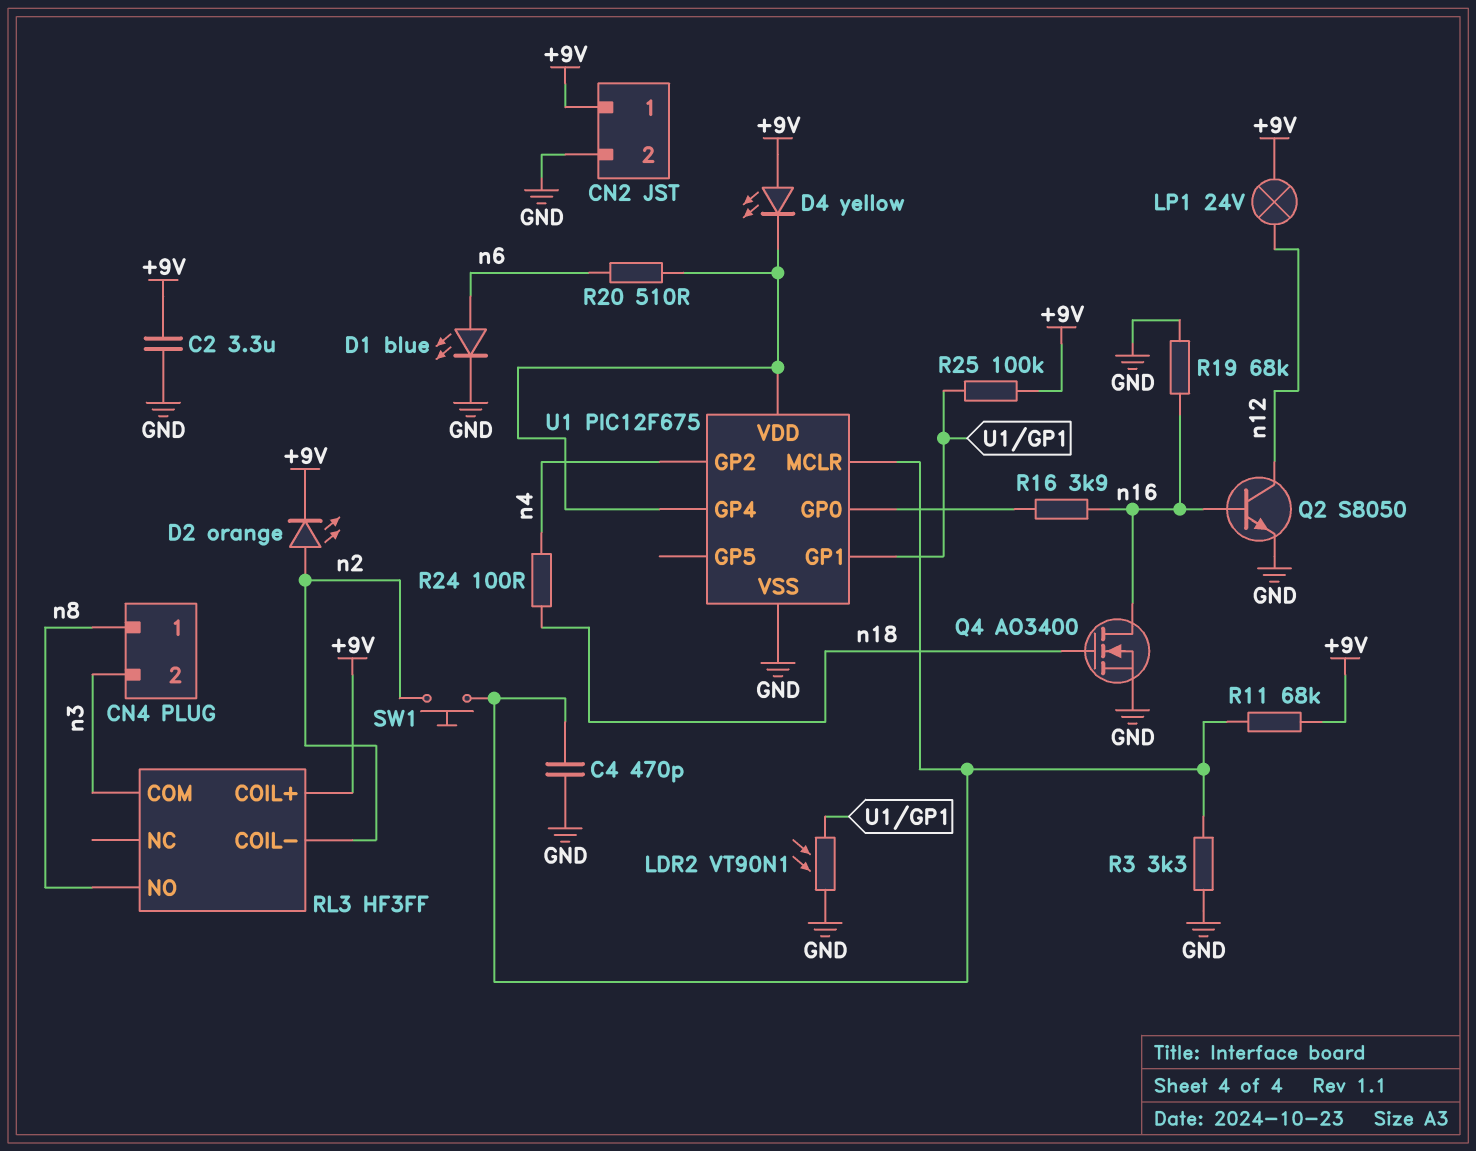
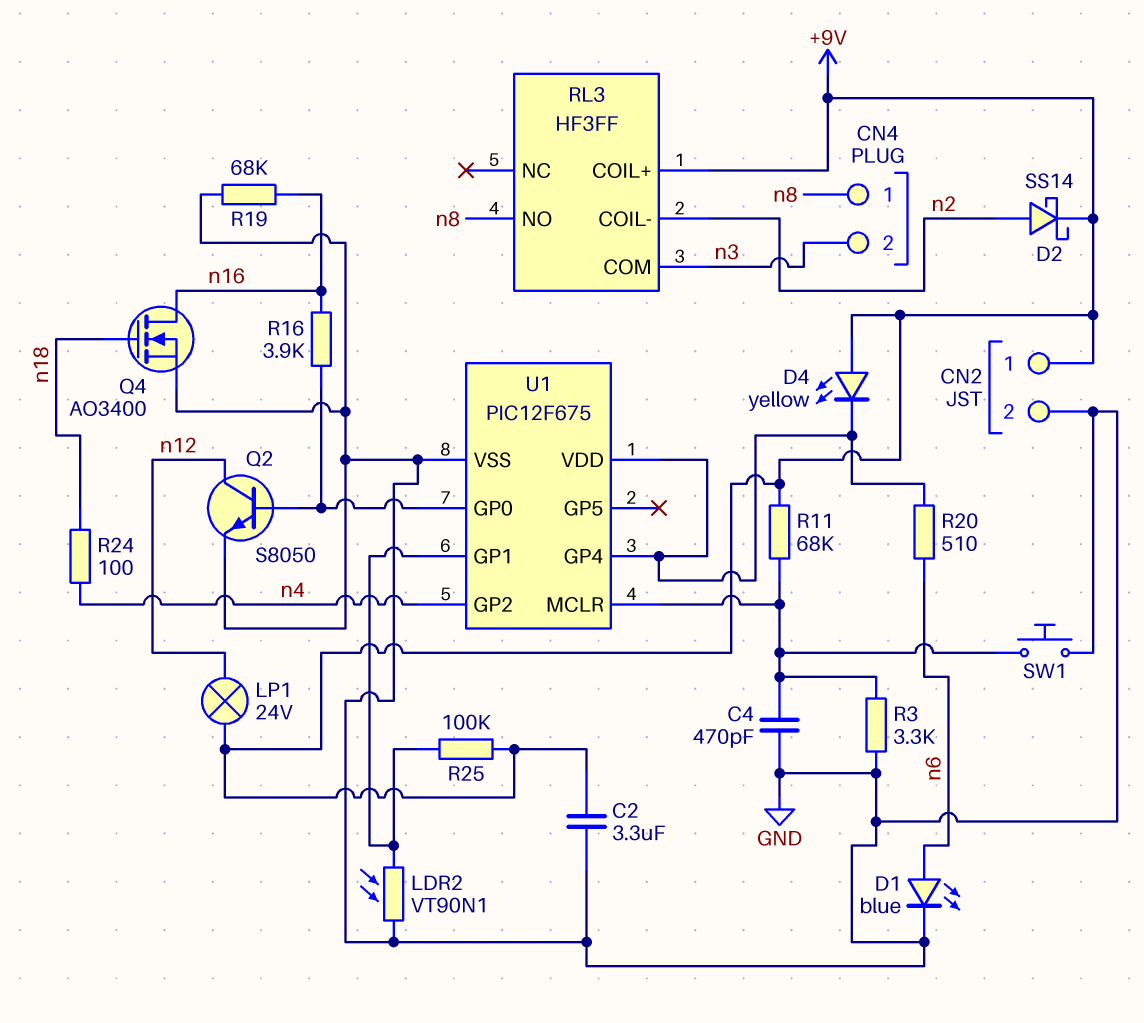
D2: LED orange (A n2, K +9V) -> schottky SS14 (A n2, K +9V)
Q2: NPN S8050 (B n16, C n12, E GND) -> NPN S8050 (B U1/GP0, C n12, E GND)
SW1: button (U1/MCLR, n2) -> button (GND, U1/MCLR)

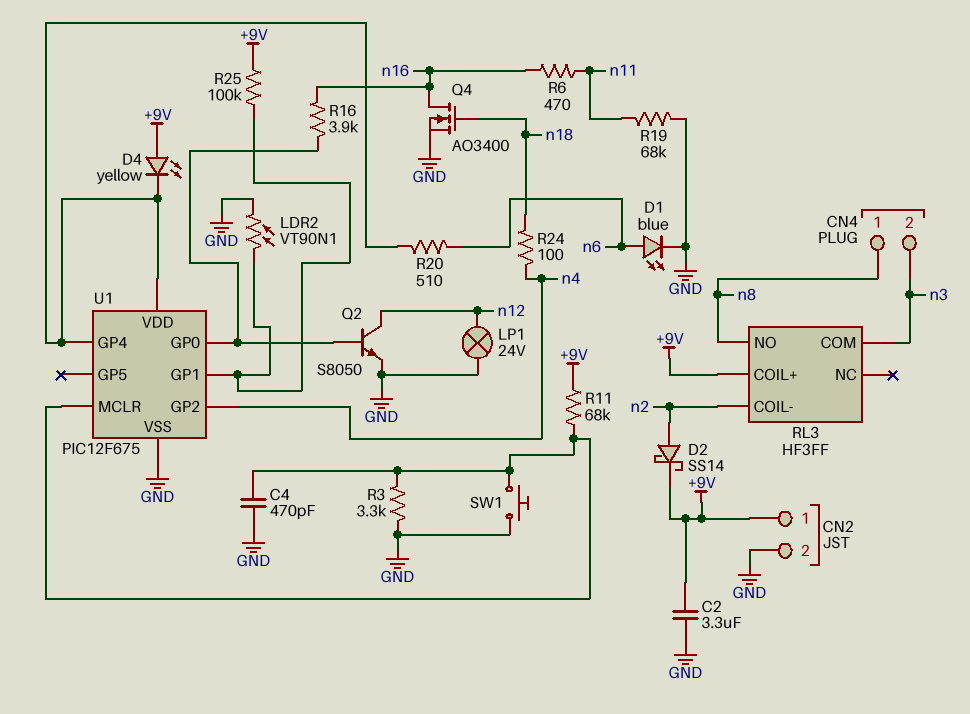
LP1: lamp 24V (+9V, n12) -> lamp 24V (GND, n12)
R6: none -> 470 (n11, n16)
R19: 68k (GND, n16) -> 68k (GND, n11)

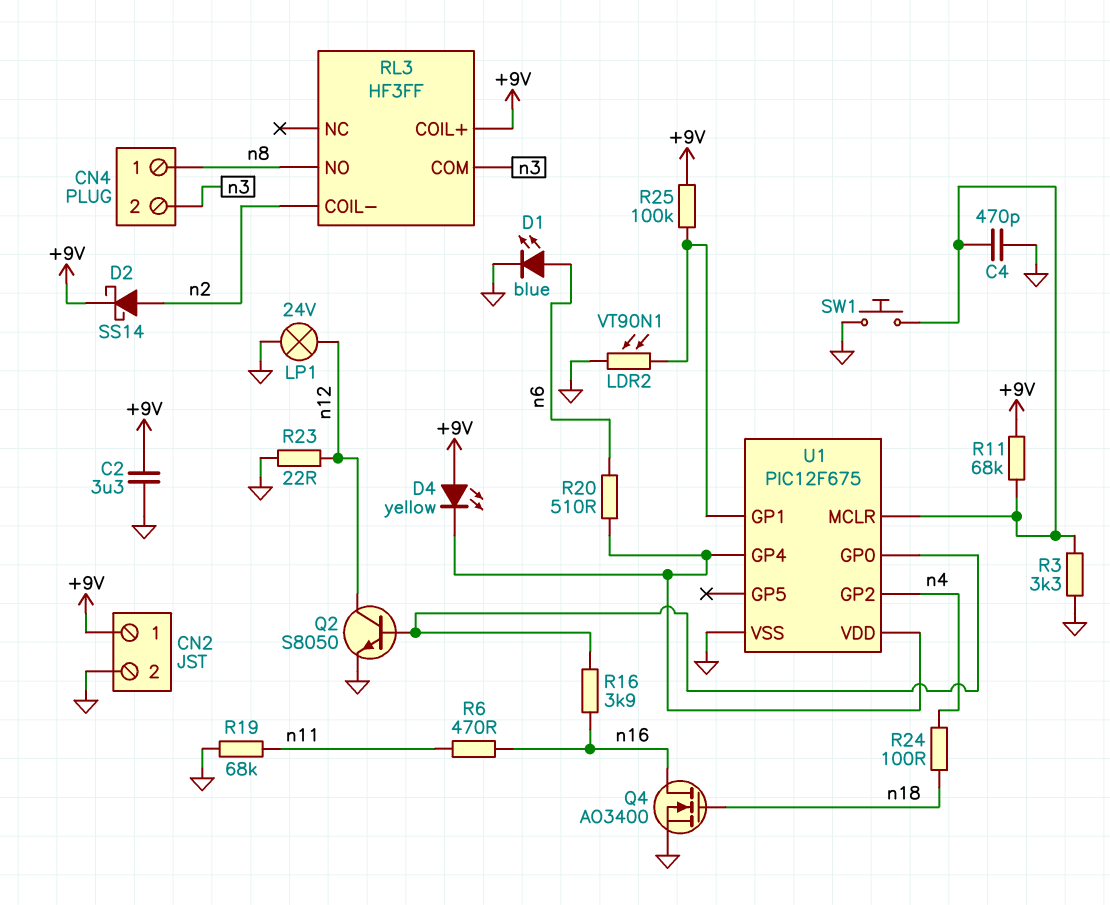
R23: none -> 22 (GND, n12)

